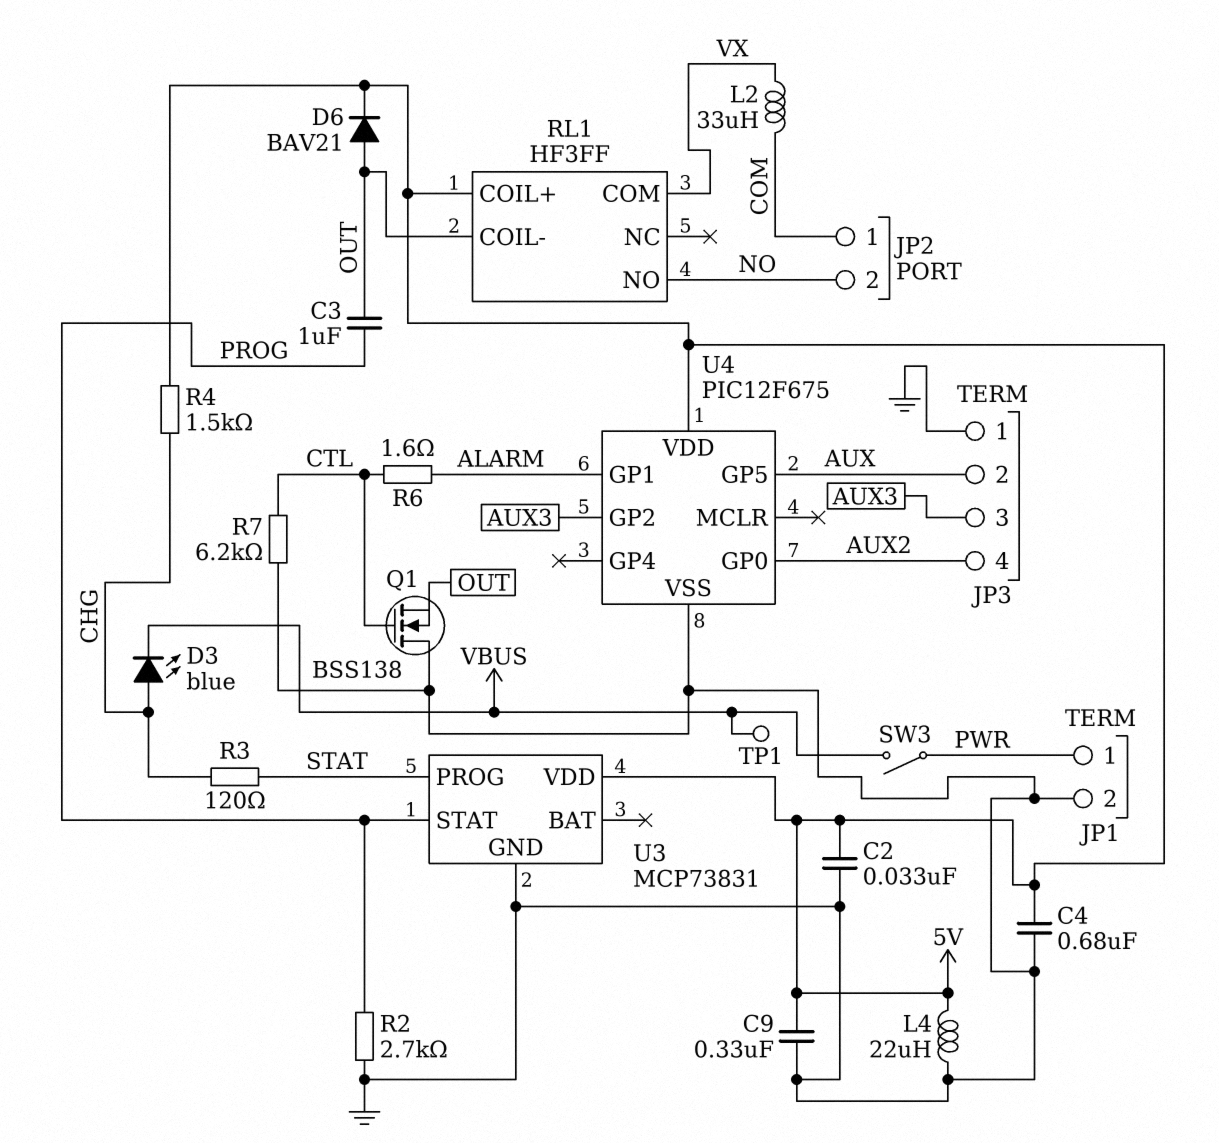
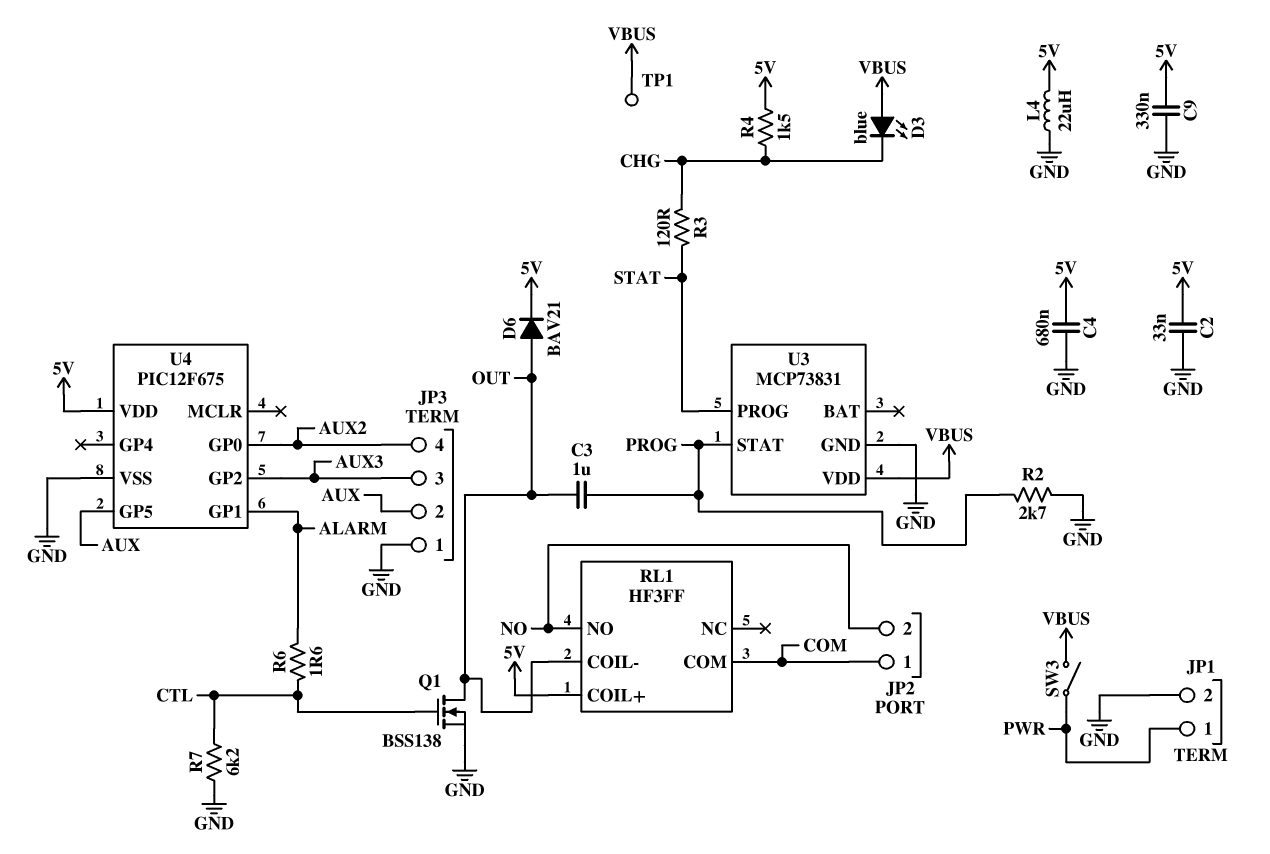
D3: LED blue (A CHG, K VBUS) -> LED blue (A VBUS, K CHG)
L2: 33uH (COM, VX) -> none
Q1: NMOS BSS138 (G CTL, D GND, S OUT) -> NMOS BSS138 (G CTL, D OUT, S GND)
RL1 pin COM: VX -> COM
U3 pin VDD: 5V -> VBUS

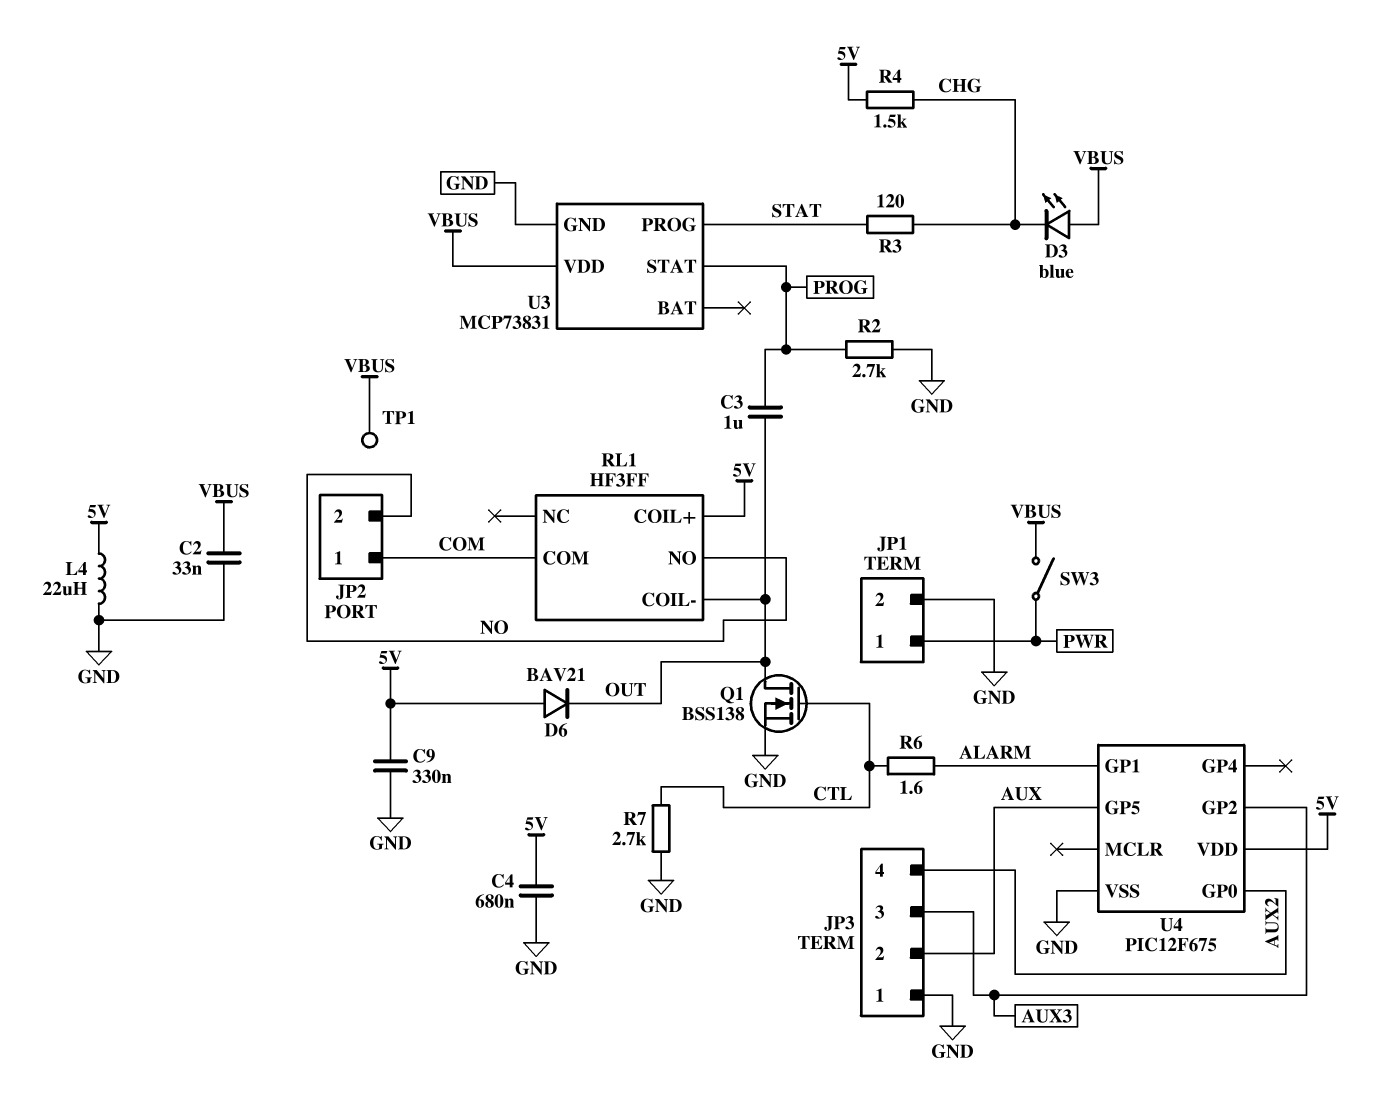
C2: 33nF (5V, GND) -> 33nF (GND, VBUS)
D6: diode BAV21 (A OUT, K 5V) -> diode BAV21 (A 5V, K OUT)
R7: 6.2k (CTL, GND) -> 2.7k (CTL, GND)

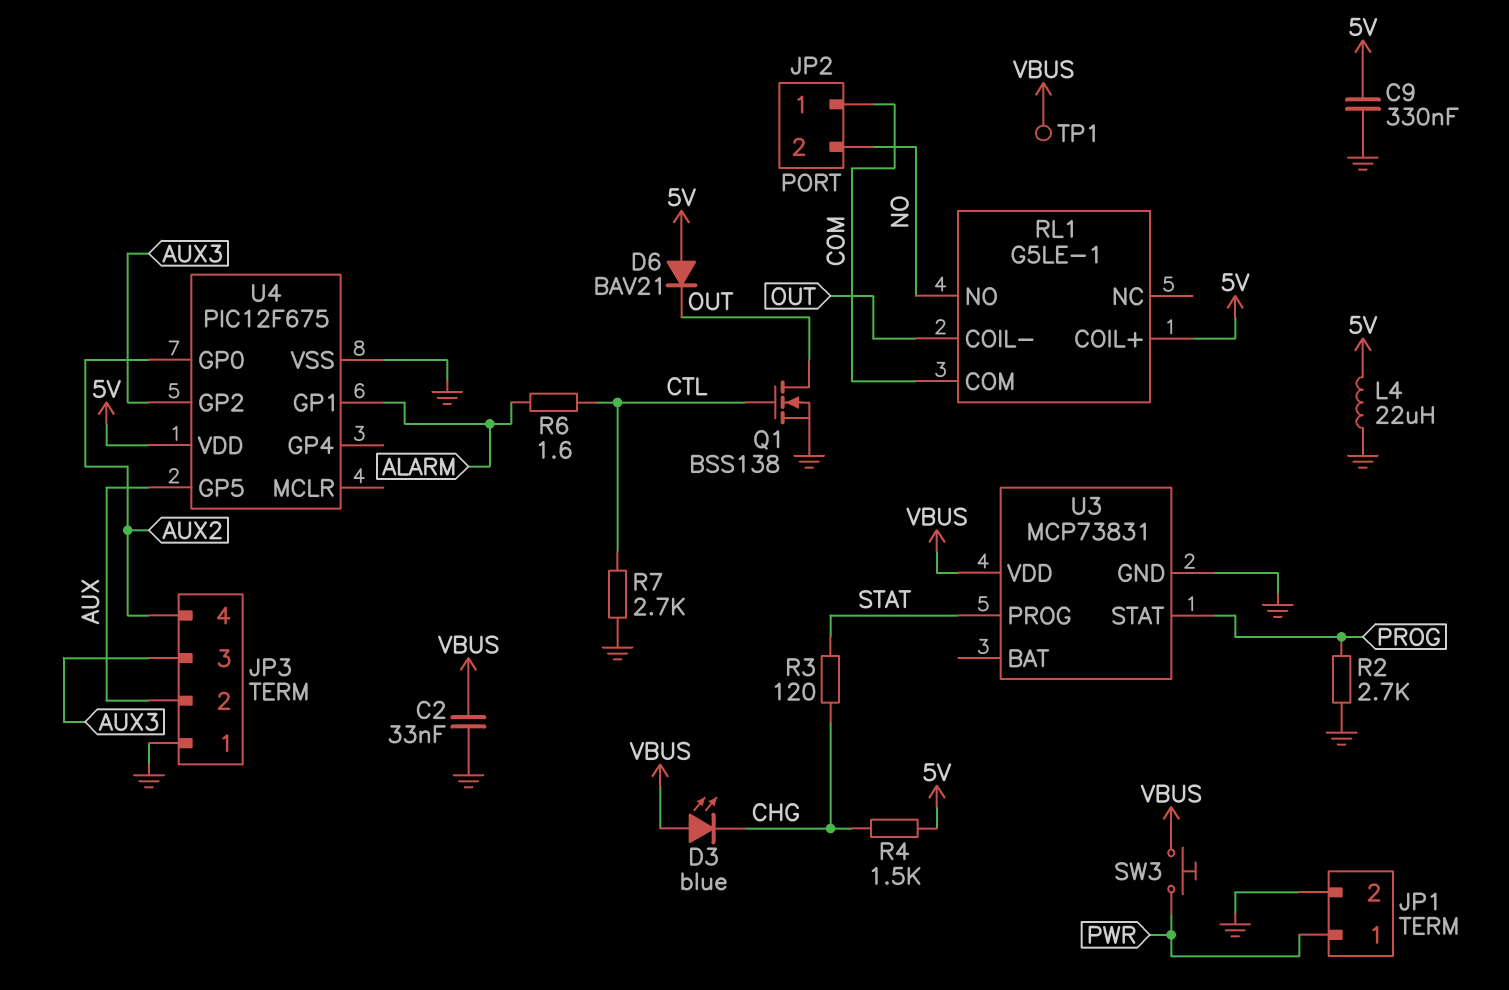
C3: 1uF (OUT, PROG) -> none
C4: 680nF (5V, GND) -> none
RL1: HF3FF -> G5LE-1
SW3: switch (PWR, VBUS) -> button (PWR, VBUS)

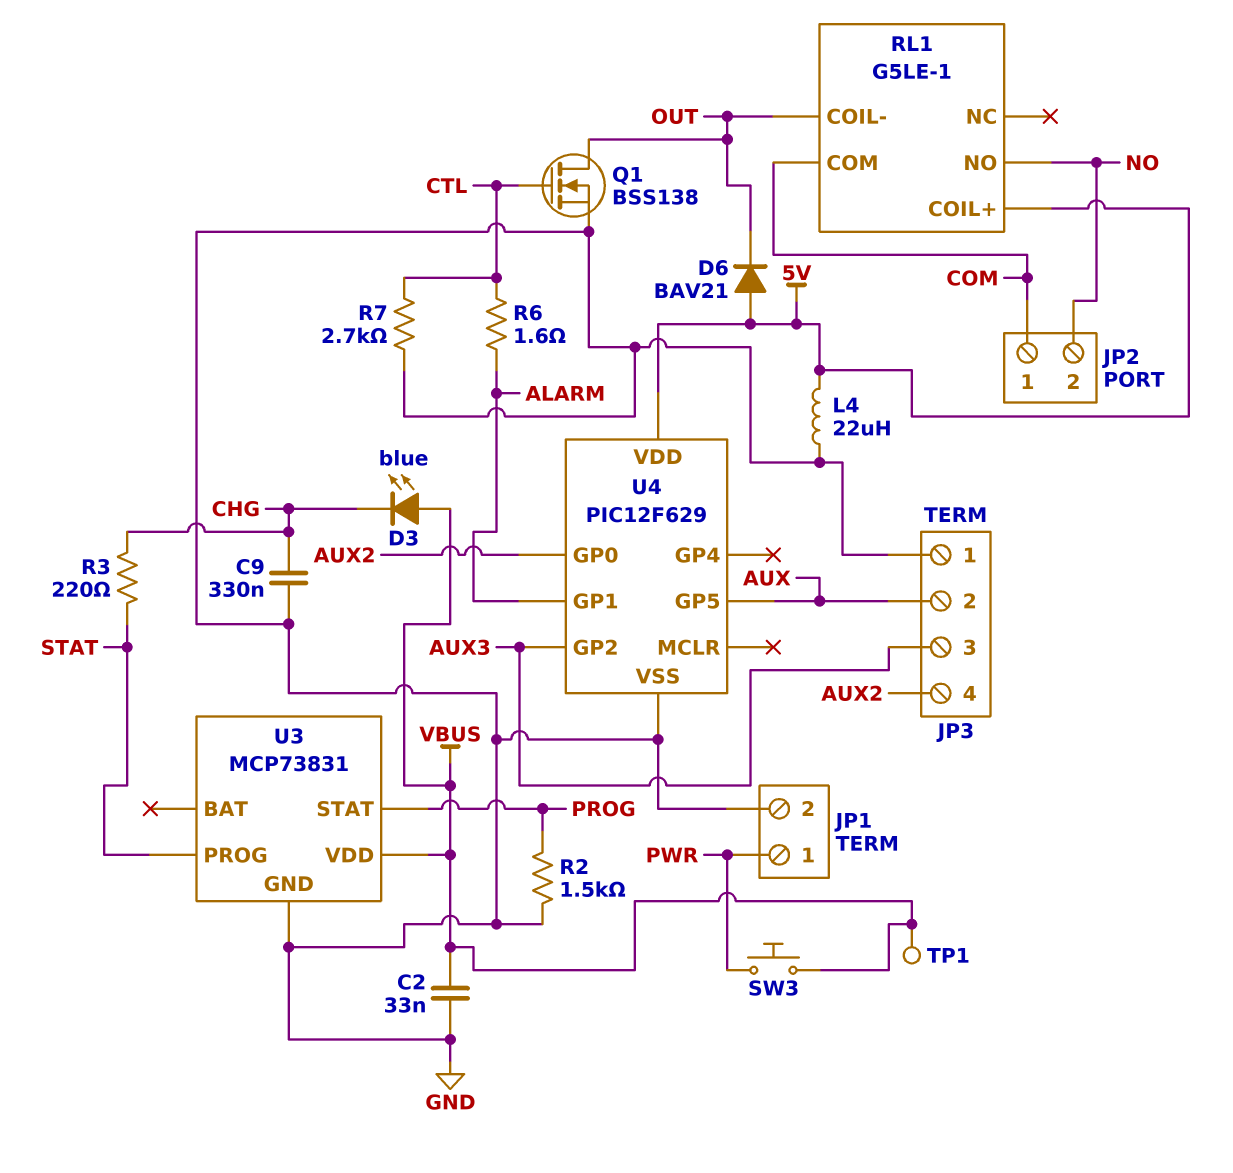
C9: 330nF (5V, GND) -> 330nF (CHG, GND)
R2: 2.7k (GND, PROG) -> 1.5k (GND, PROG)
R3: 120 (CHG, STAT) -> 220 (CHG, STAT)
R4: 1.5k (5V, CHG) -> none
U4: PIC12F675 -> PIC12F629

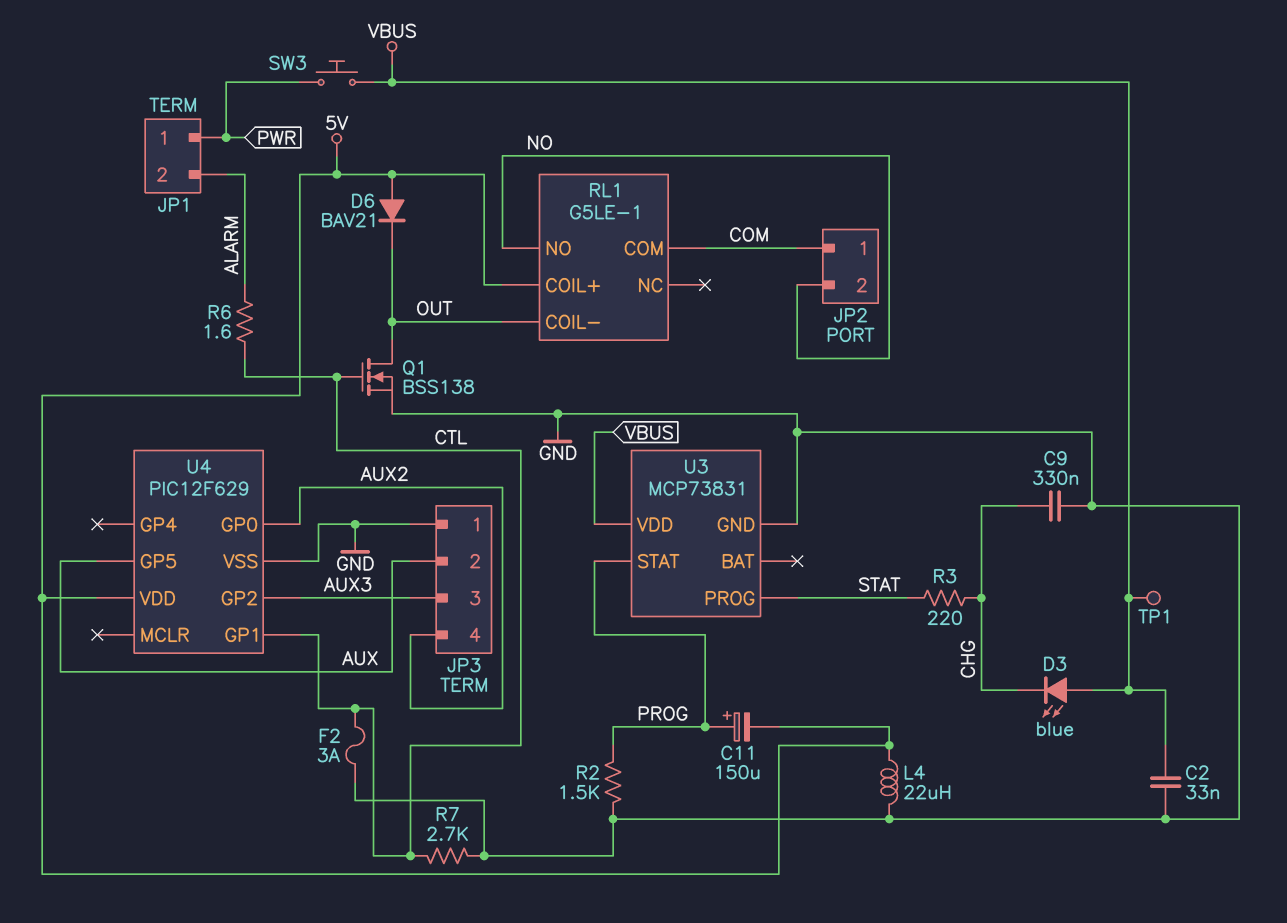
C11: none -> 150uF (plus PROG, minus 5V)
F2: none -> 3A (CTL, GND)
JP1 pin 2: GND -> ALARM
U4 pin GP1: ALARM -> CTL

